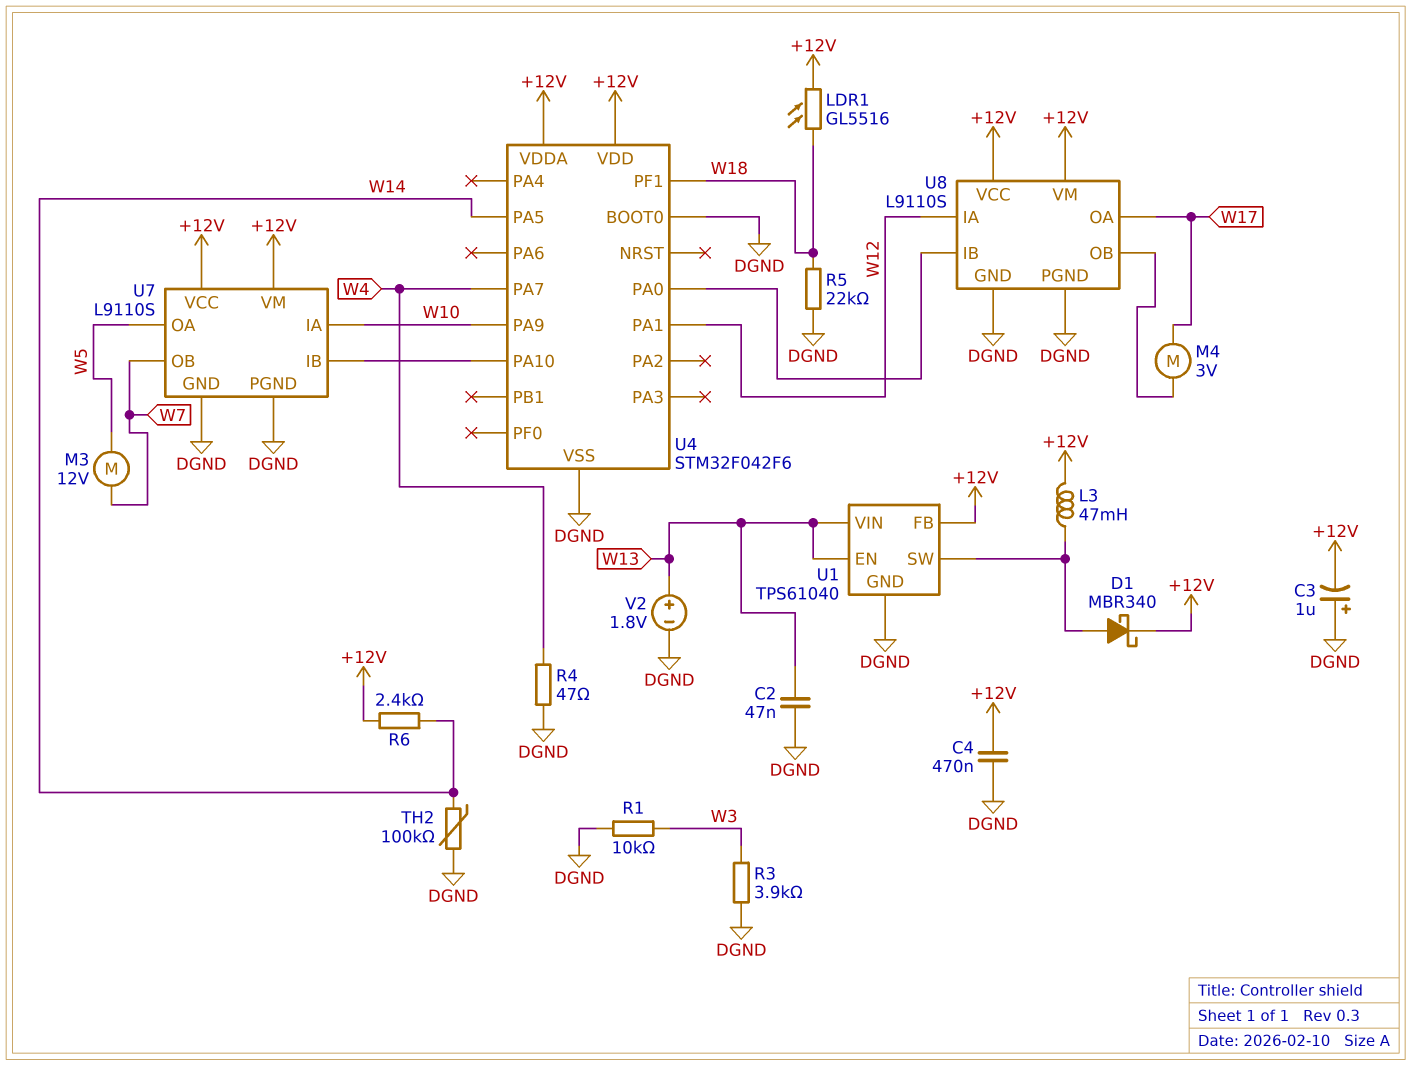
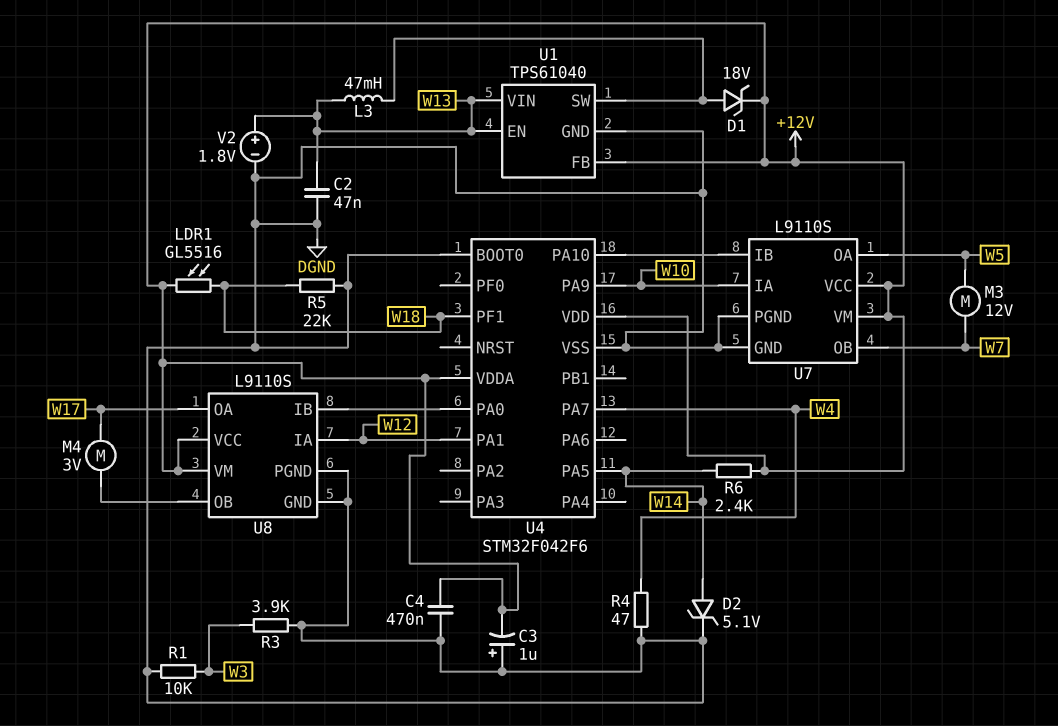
D1: schottky MBR340 (A U1/SW, K +12V) -> zener 18V (A U1/SW, K +12V)
D2: none -> zener 5.1V (A W14, K DGND)
L3: 47mH (+12V, U1/SW) -> 47mH (U1/SW, W13)
TH2: 100k (DGND, W14) -> none

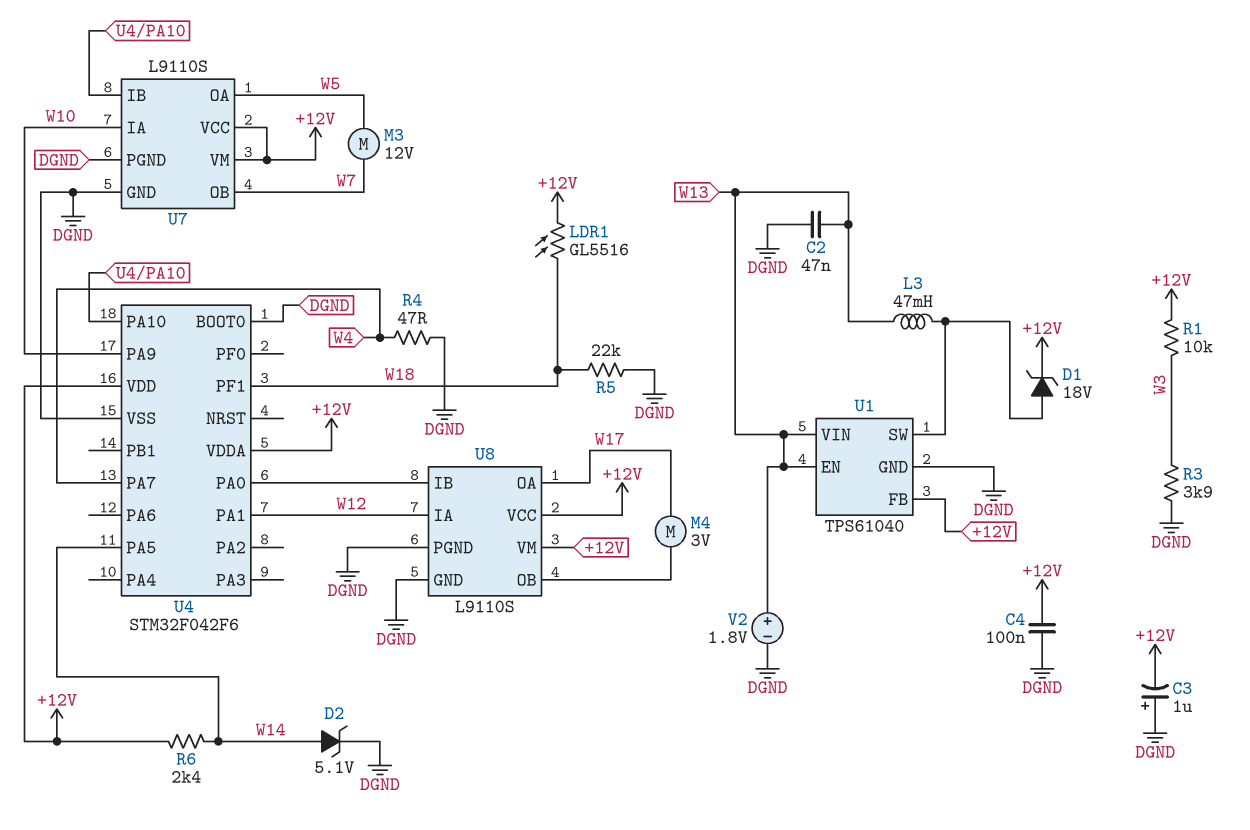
C4: 470nF (+12V, DGND) -> 100nF (+12V, DGND)
R1: 10k (DGND, W3) -> 10k (+12V, W3)

